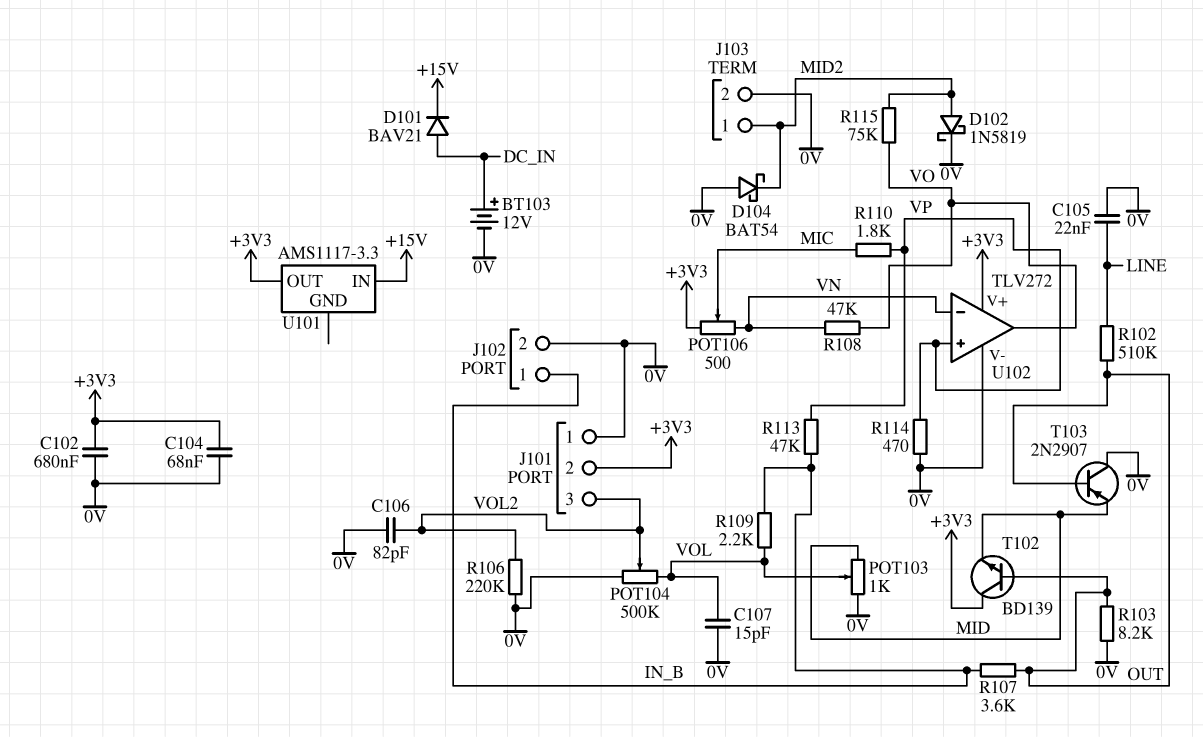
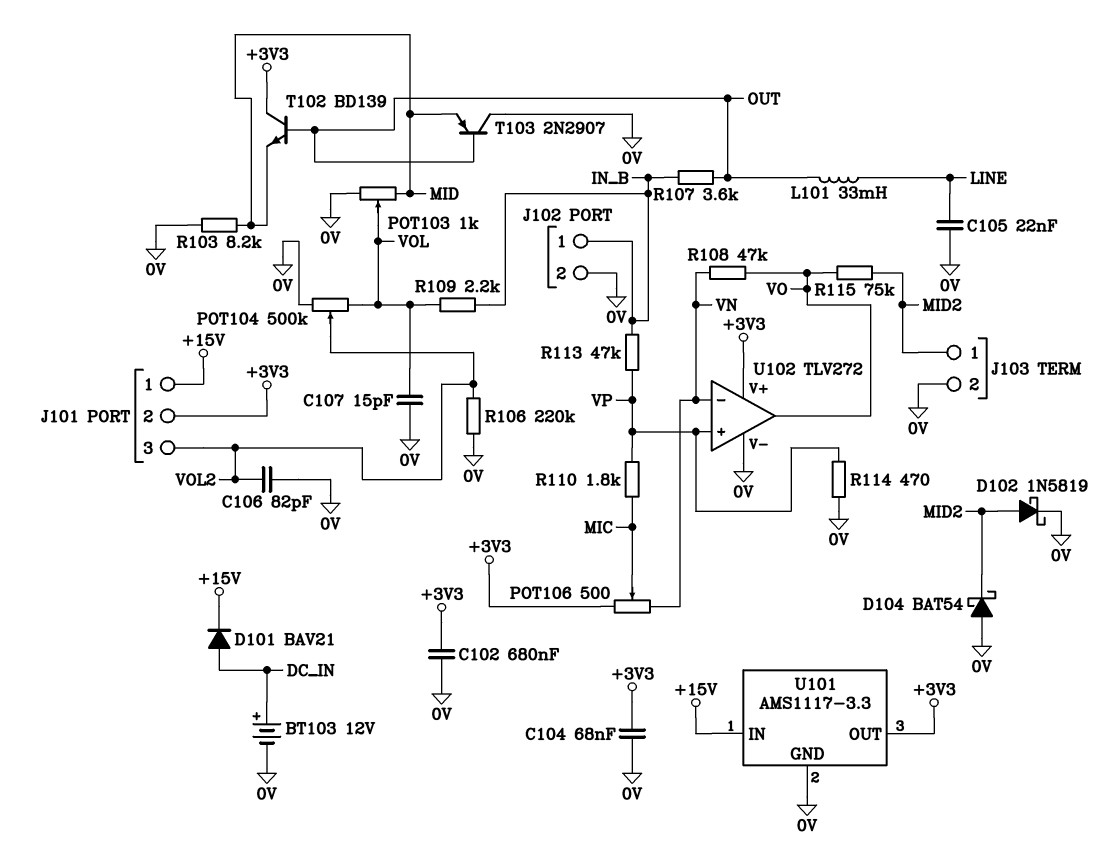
J101 pin 1: 0V -> +15V
L101: none -> 33mH (LINE, OUT)
R102: 510k (LINE, OUT) -> none
R103: 8.2k (0V, OUT) -> 8.2k (0V, MID)
U101 pin GND: none -> 0V

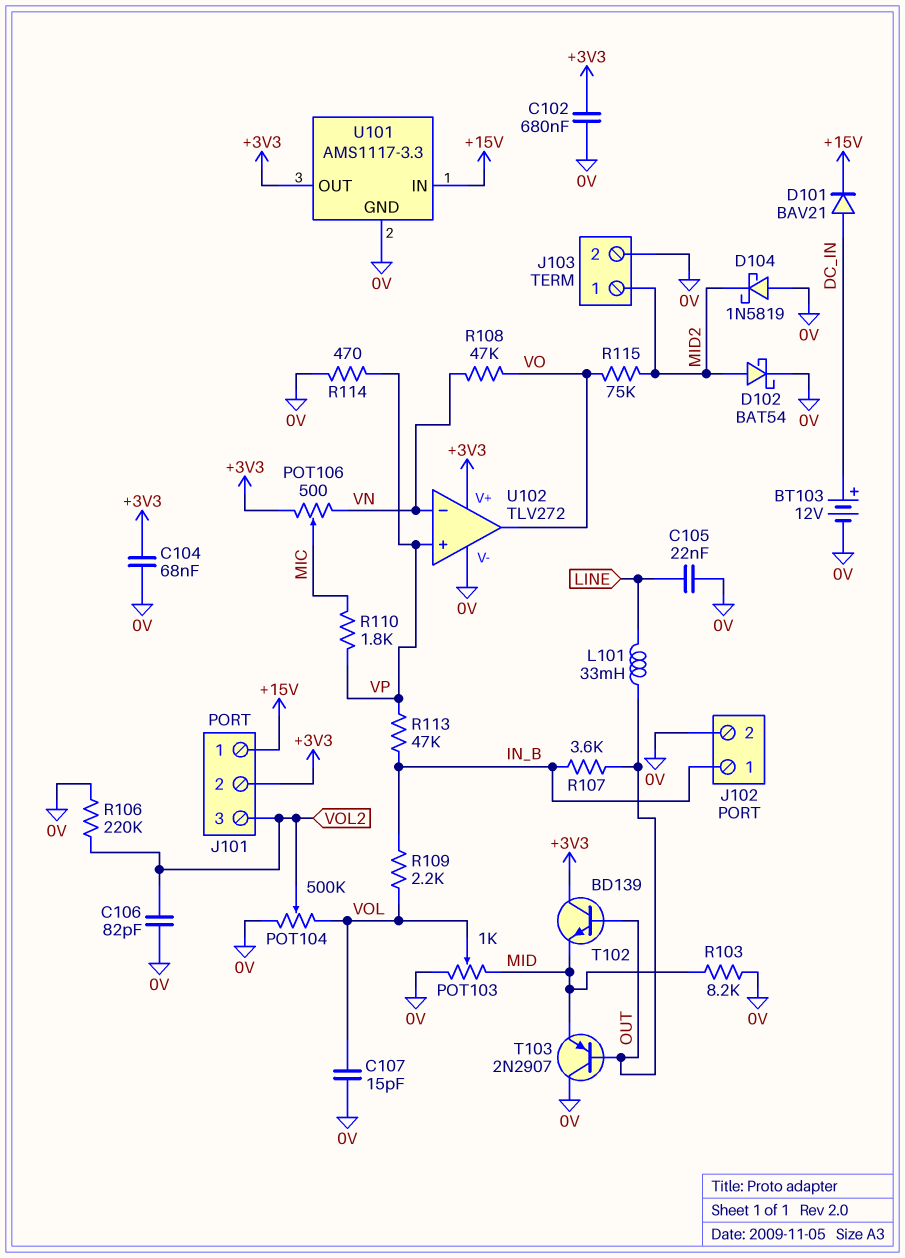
D102: schottky 1N5819 (A MID2, K 0V) -> schottky BAT54 (A MID2, K 0V)
D104: schottky BAT54 (A 0V, K MID2) -> schottky 1N5819 (A 0V, K MID2)

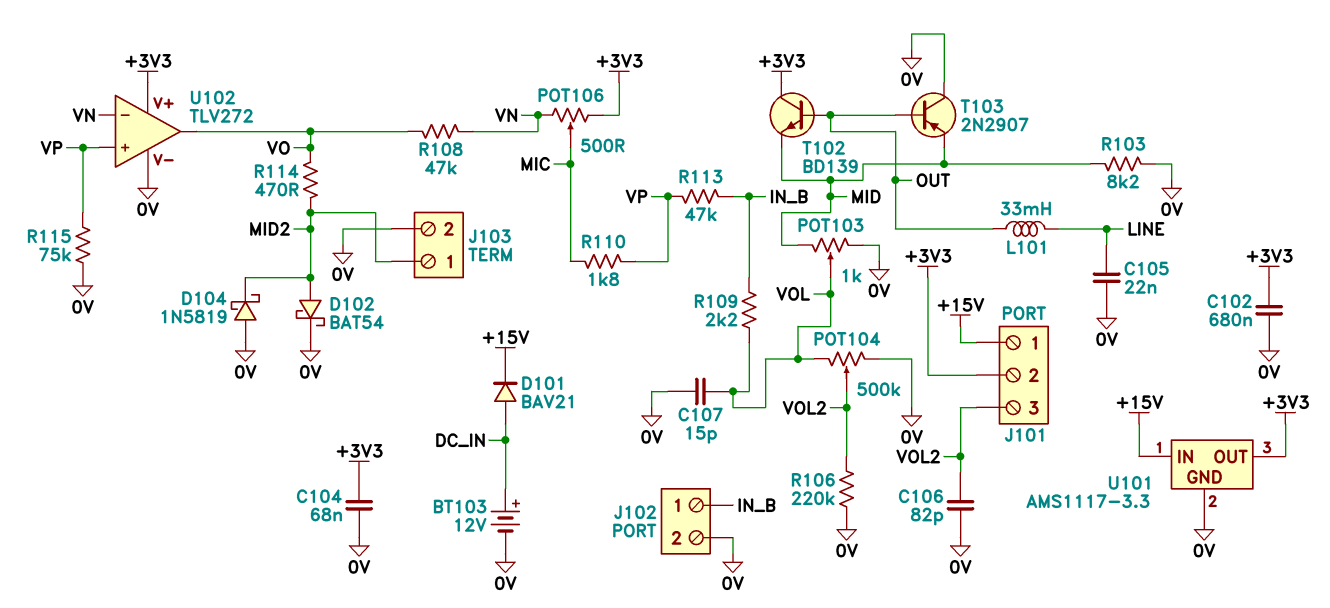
R107: 3.6k (IN_B, OUT) -> none
R114: 470 (0V, VP) -> 470 (MID2, VO)
R115: 75k (MID2, VO) -> 75k (0V, VP)

